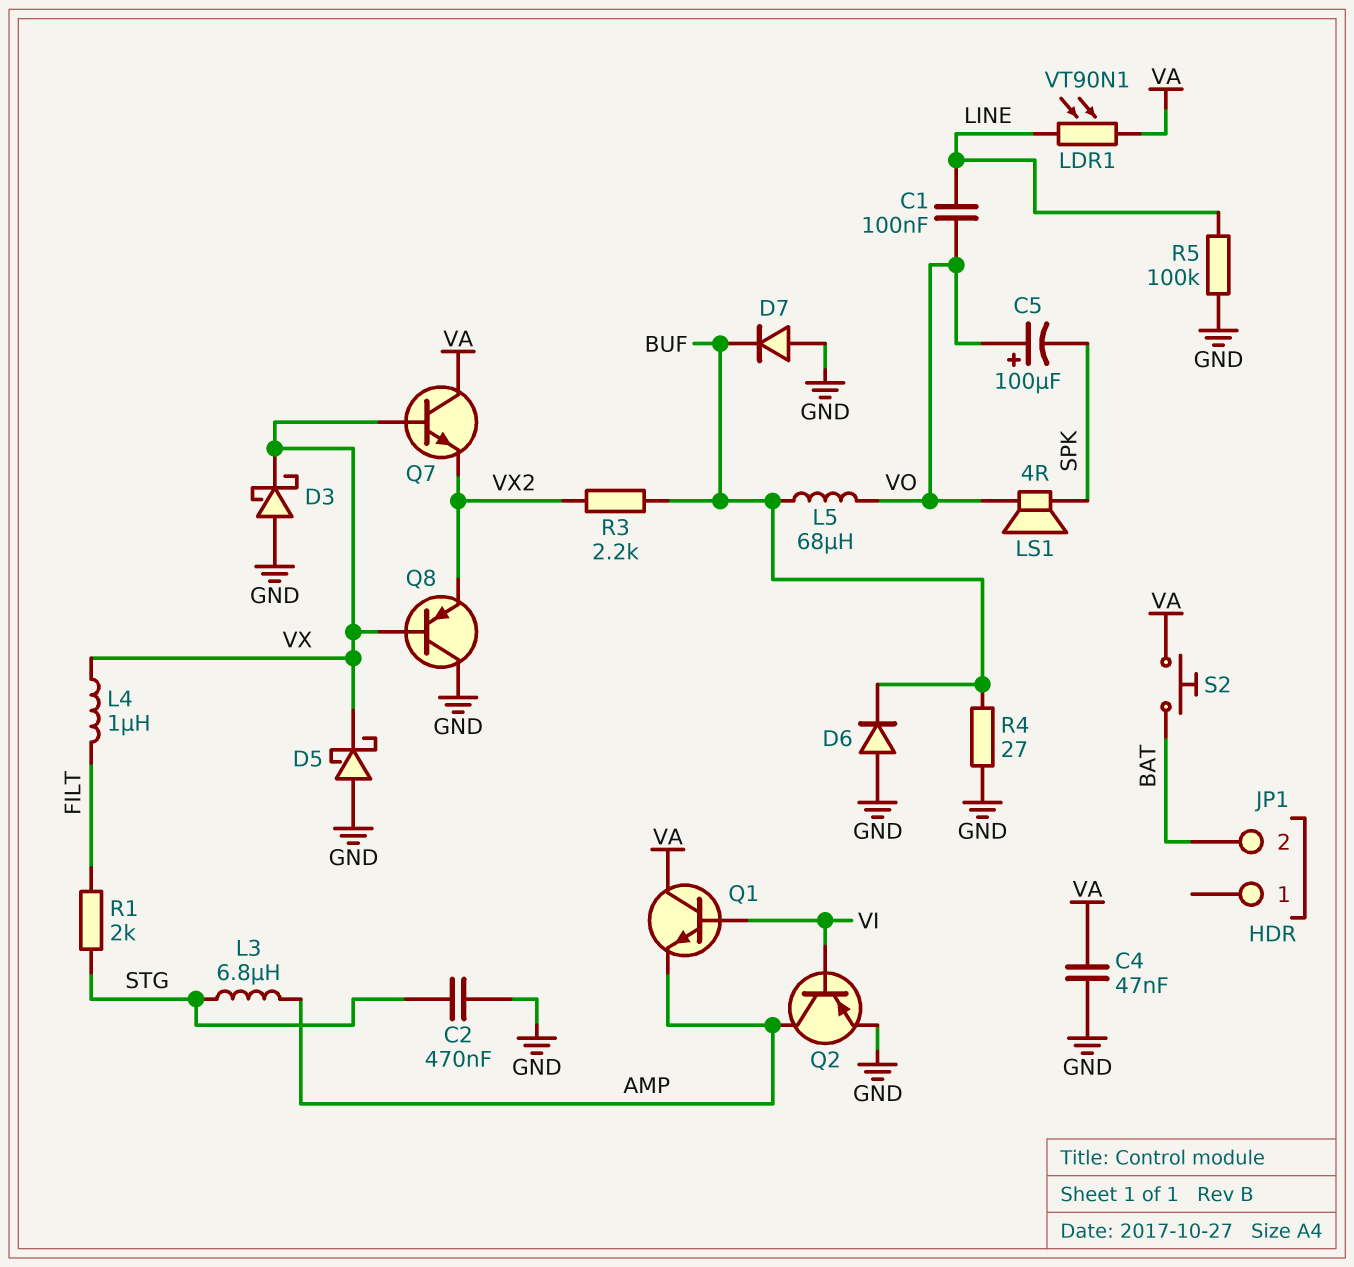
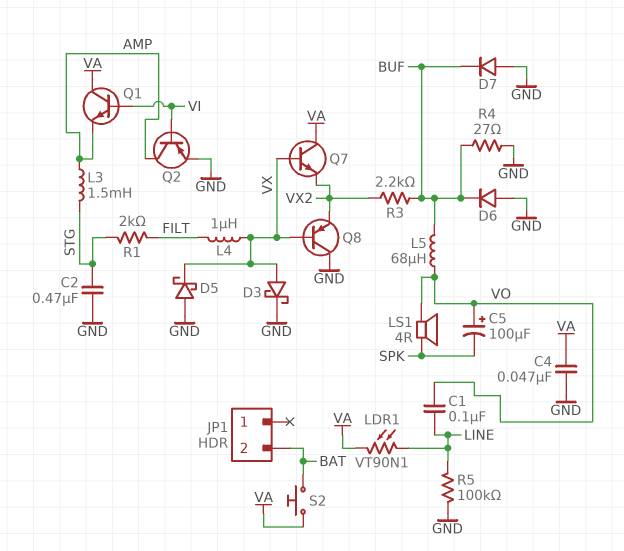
D3: schottky (A GND, K VX) -> schottky (A VX, K GND)
L3: 6.8uH (AMP, STG) -> 1.5mH (AMP, STG)

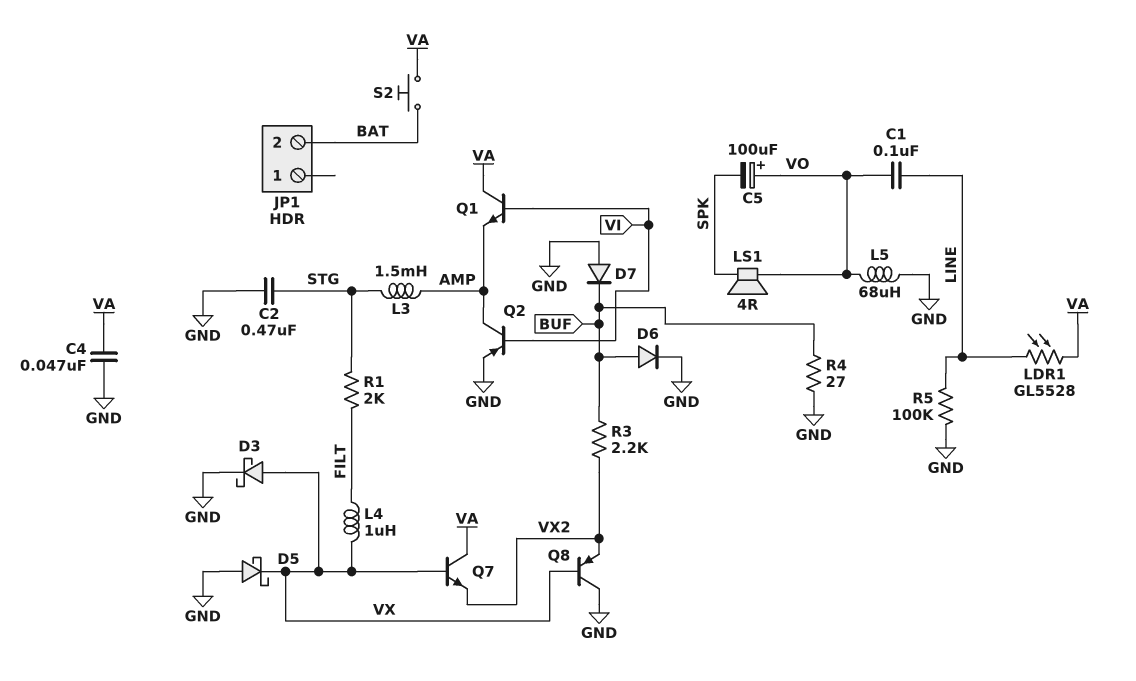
D6: diode (A GND, K BUF) -> diode (A BUF, K GND)
L5: 68uH (BUF, VO) -> 68uH (GND, VO)
LDR1: VT90N1 (LINE, VA) -> GL5528 (LINE, VA)

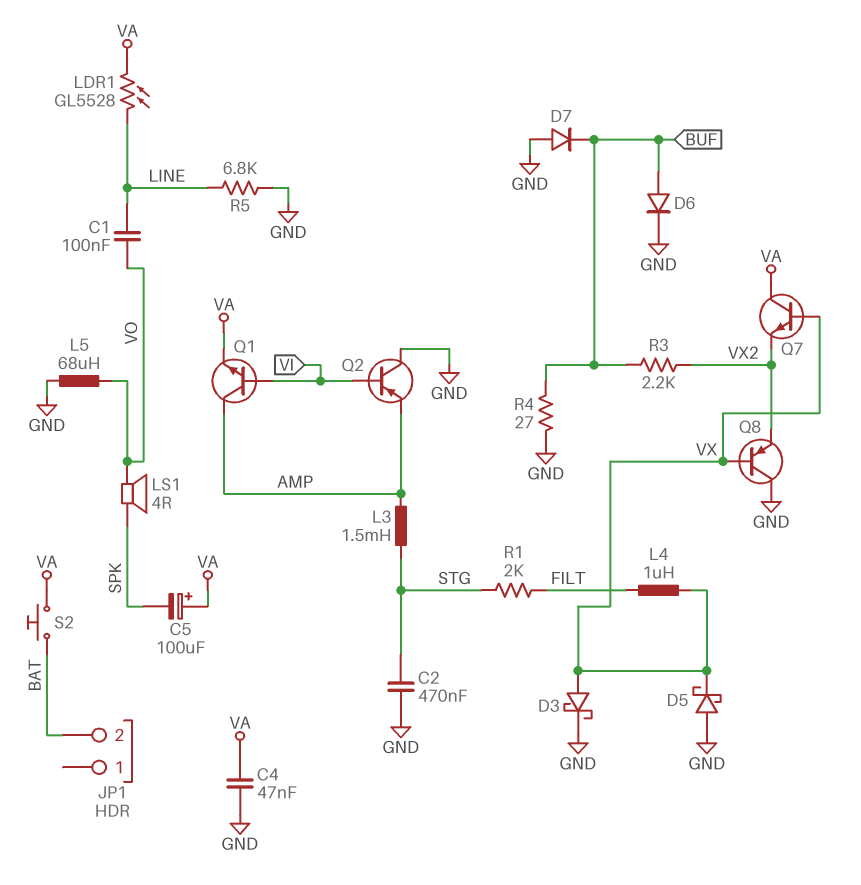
C5: 100uF (plus VO, minus SPK) -> 100uF (plus VA, minus SPK)
Q1: NPN (B VI, C VA, E AMP) -> NPN (B VI, C AMP, E VA)
Q2: PNP (B VI, C AMP, E GND) -> PNP (B VI, C GND, E AMP)
R5: 100k (GND, LINE) -> 6.8k (GND, LINE)

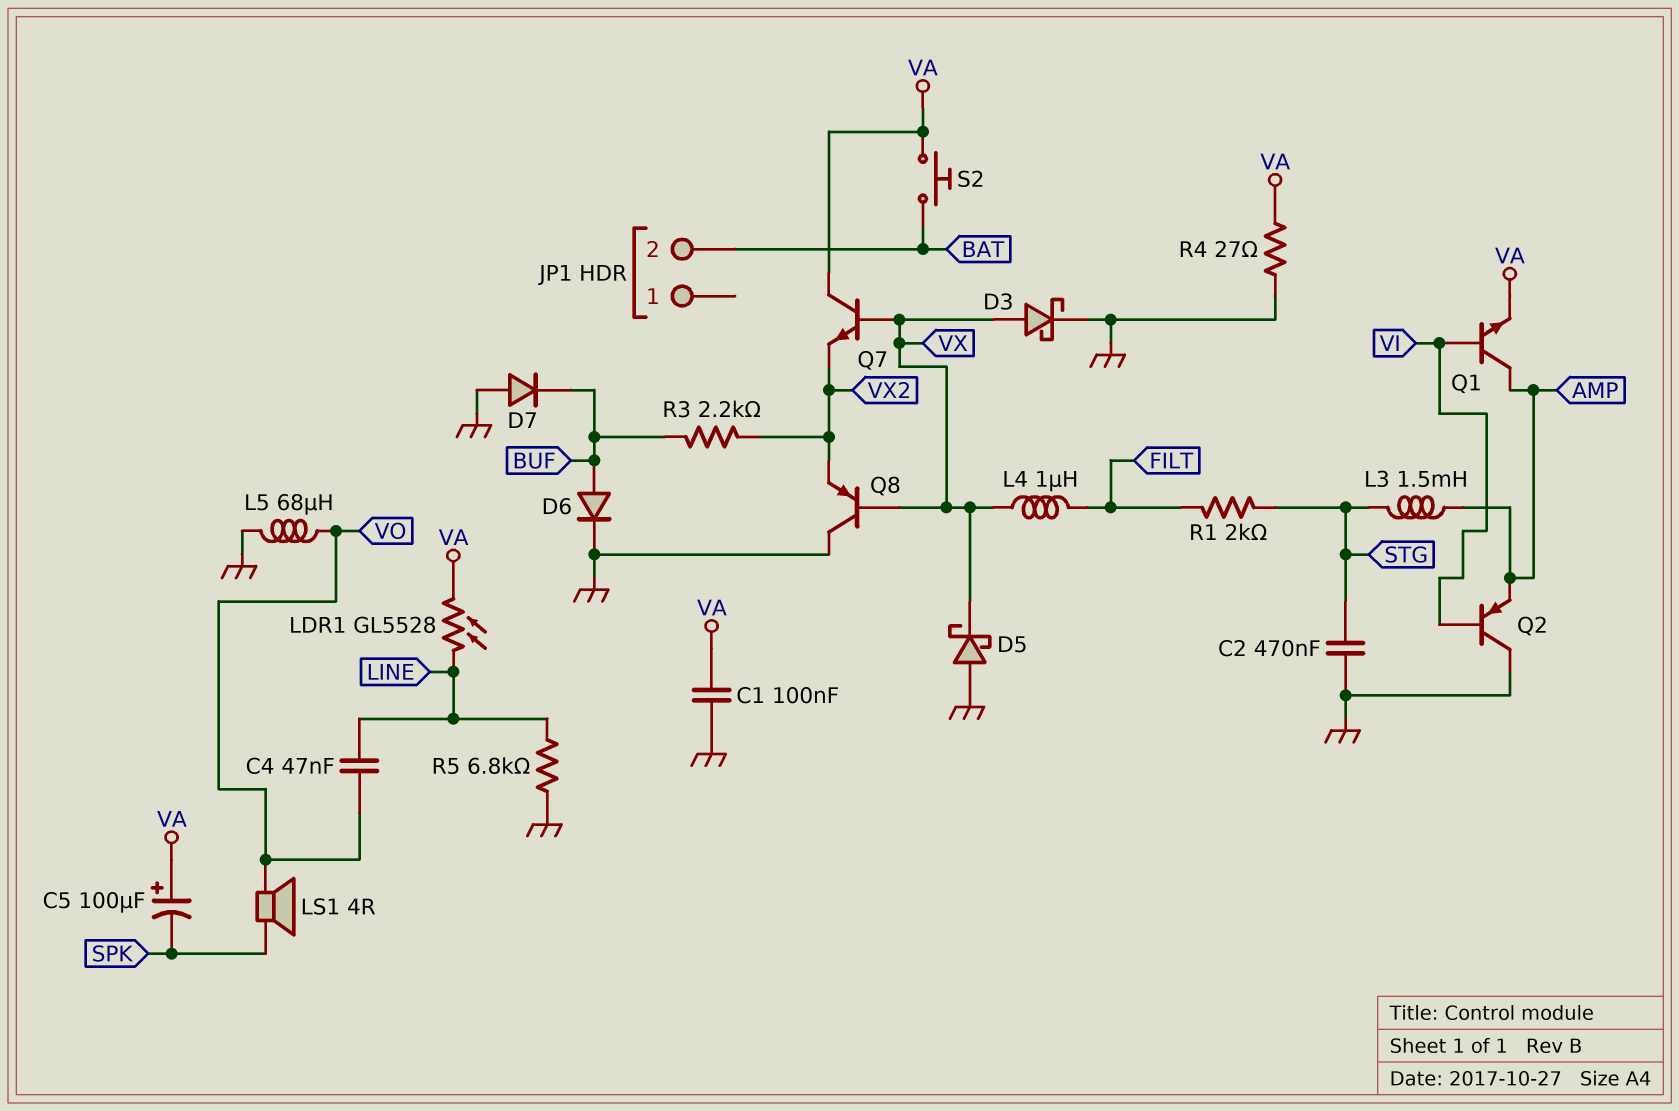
C1: 100nF (LINE, VO) -> 100nF (GND, VA)
C4: 47nF (GND, VA) -> 47nF (LINE, VO)
R4: 27 (BUF, GND) -> 27 (GND, VA)

